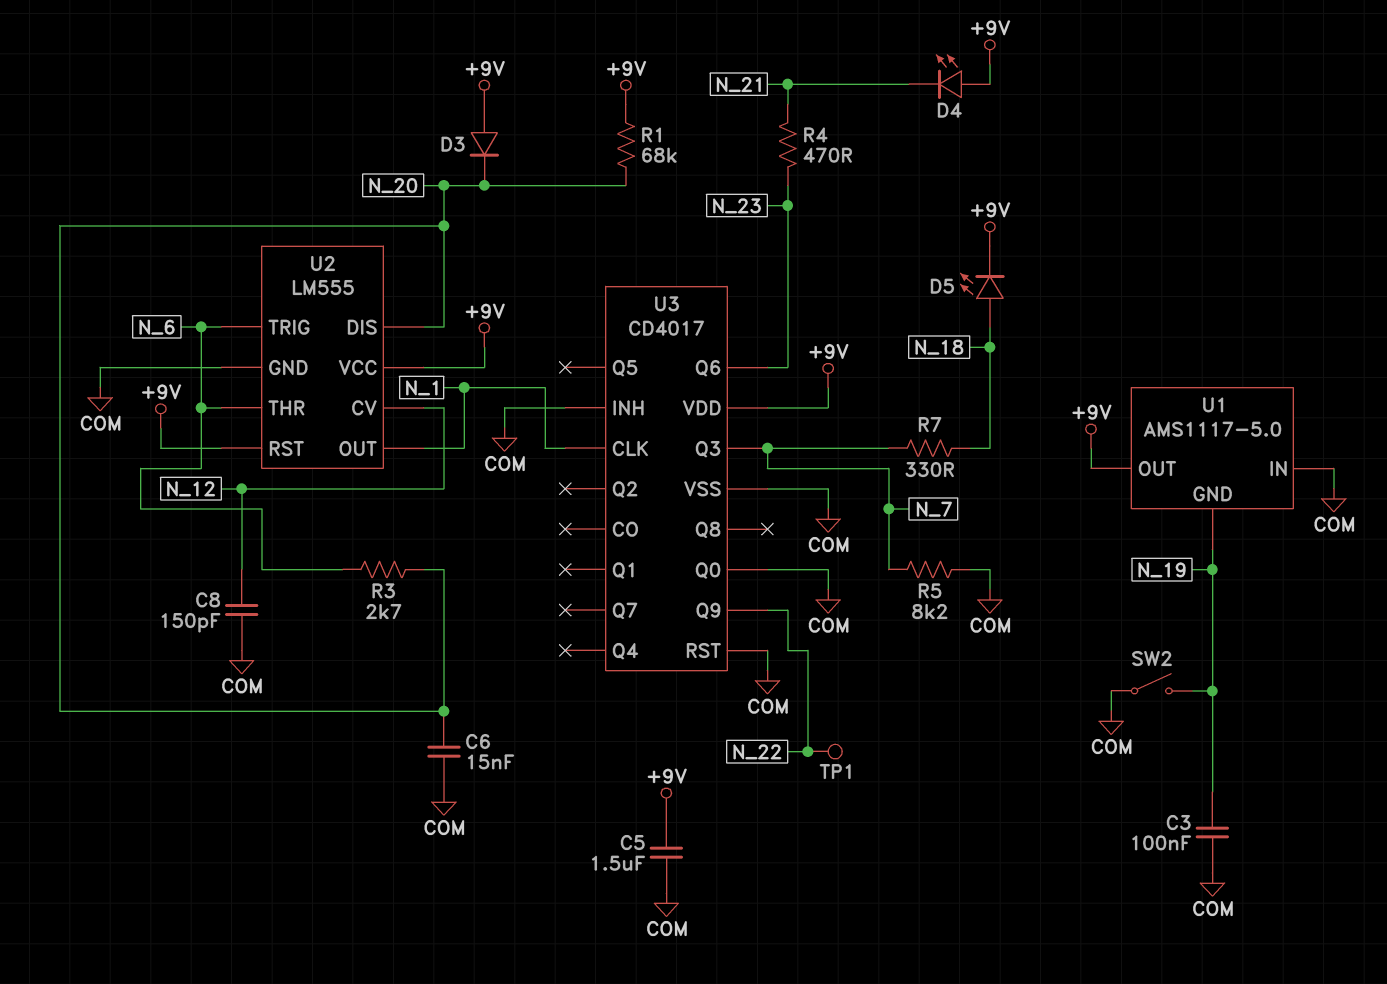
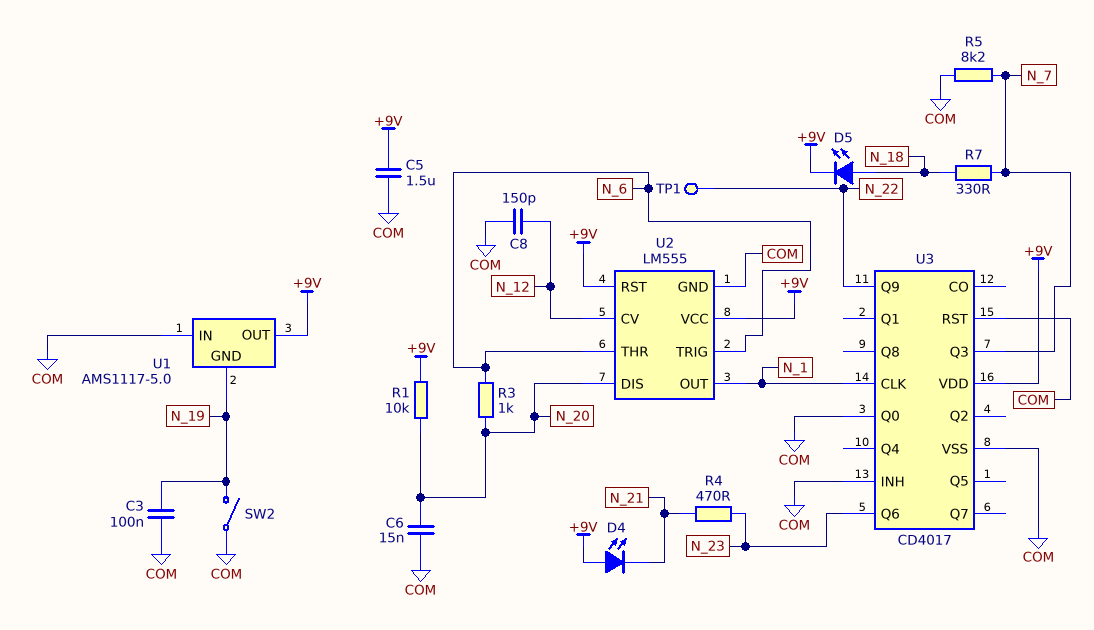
D3: diode (A +9V, K N_20) -> none
R1: 68k (+9V, N_20) -> 10k (+9V, N_20)
R3: 2.7k (N_6, N_20) -> 1k (N_6, N_20)

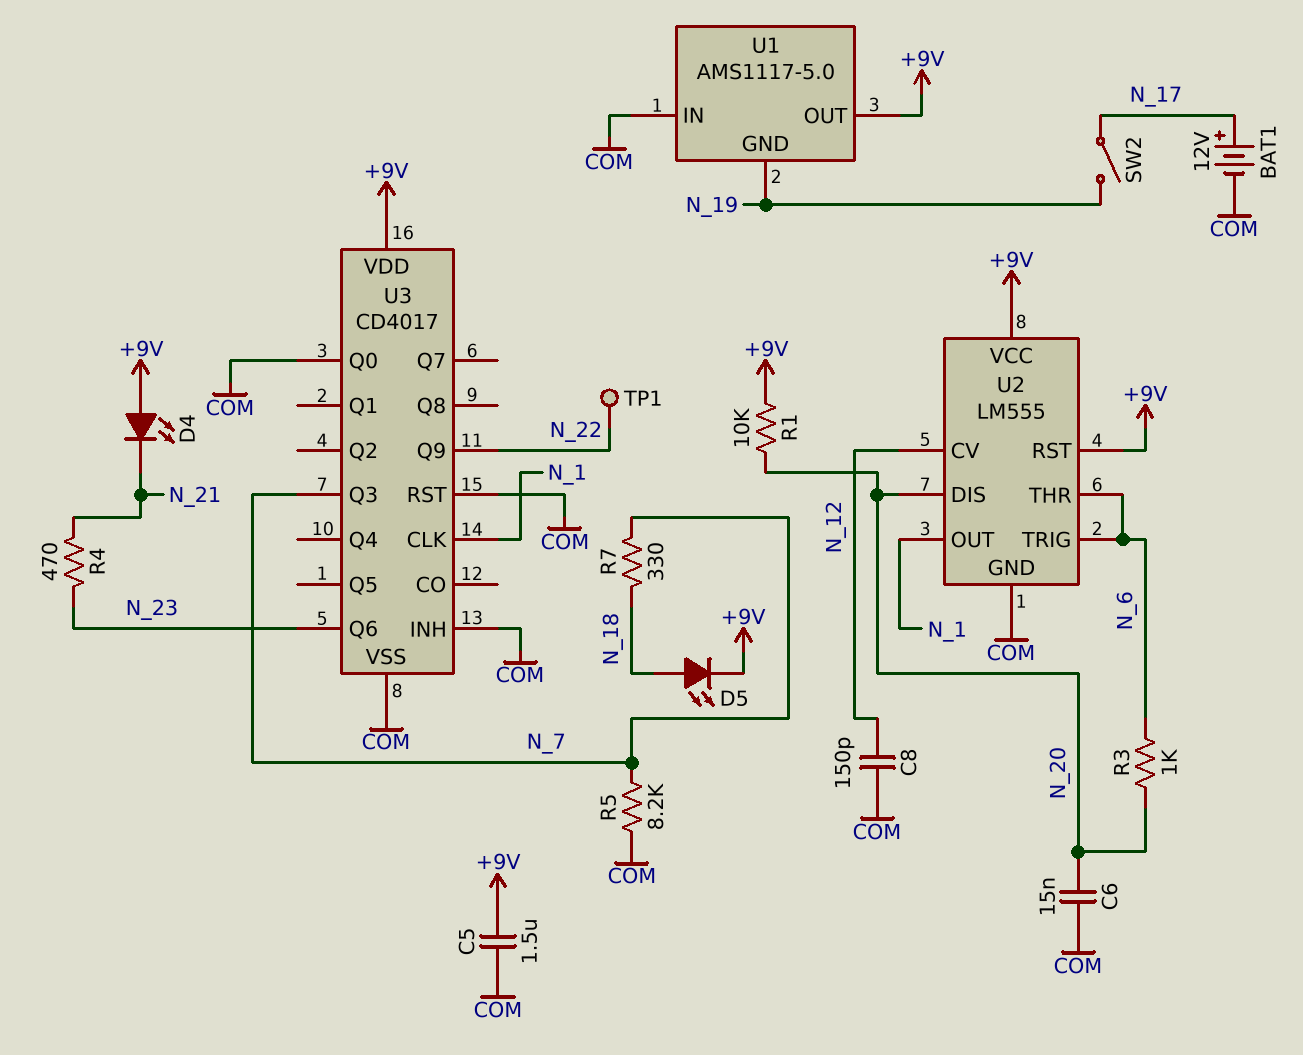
BAT1: none -> 12V (plus N_17, minus COM)
C3: 100nF (COM, N_19) -> none
SW2: switch (COM, N_19) -> switch (N_17, N_19)

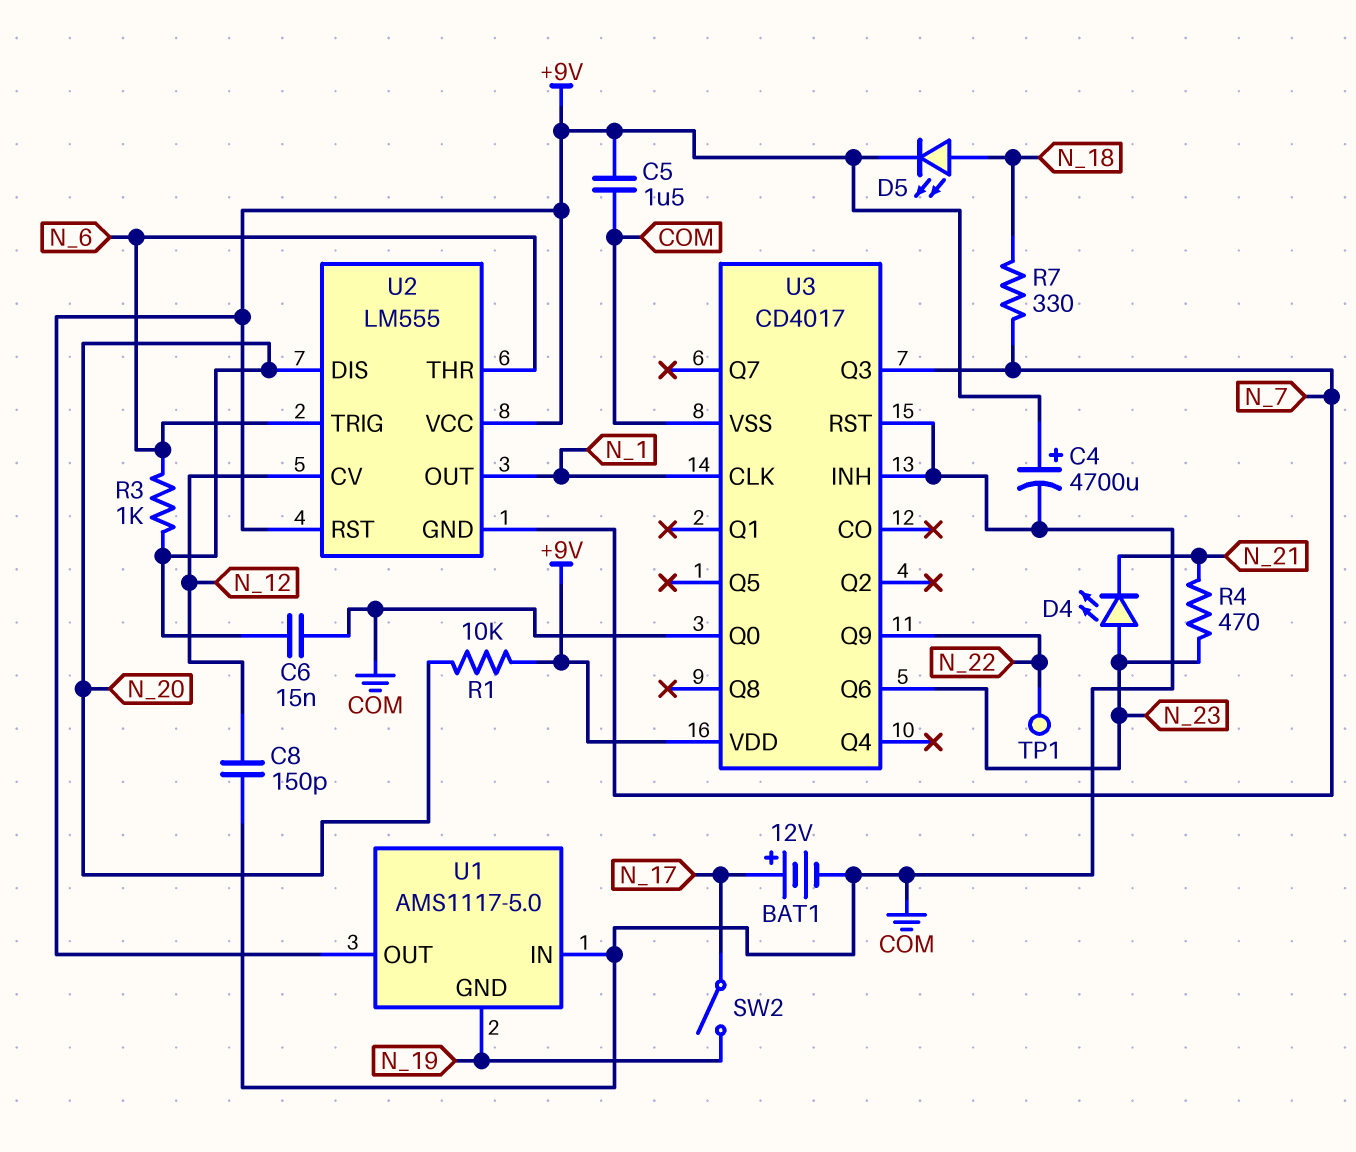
C4: none -> 4700uF (plus +9V, minus COM)
D4: LED (A +9V, K N_21) -> LED (A N_23, K N_21)
R5: 8.2k (COM, N_7) -> none
U2 pin GND: COM -> N_7

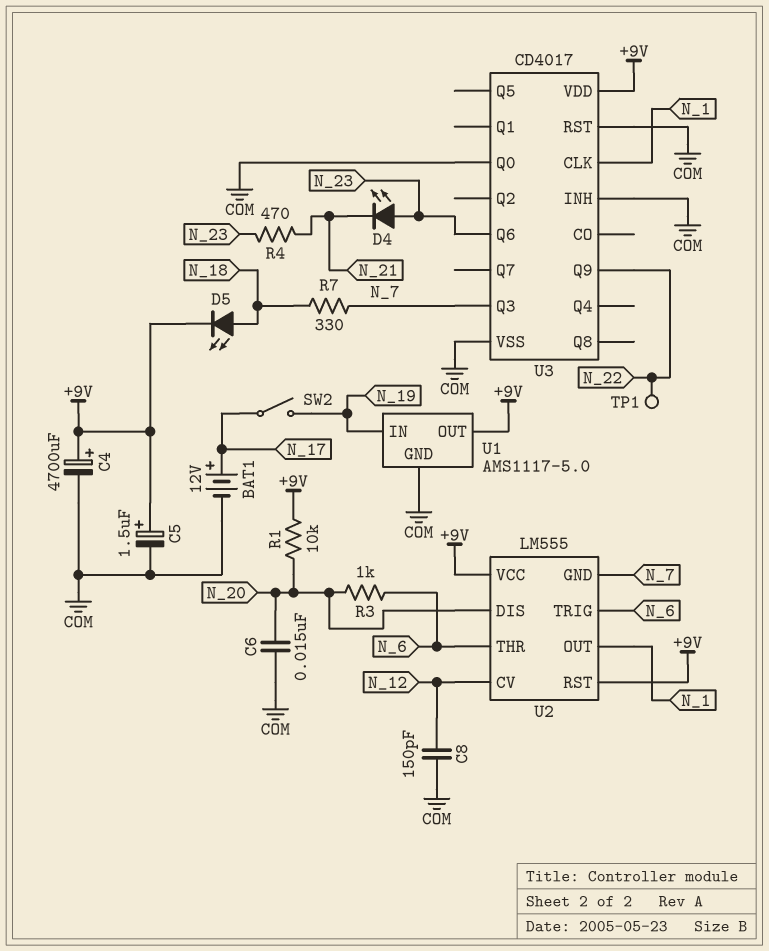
C5: 1.5uF (+9V, COM) -> 1.5uF (plus +9V, minus COM)
U1 pin GND: N_19 -> COM
U1 pin IN: COM -> N_19

